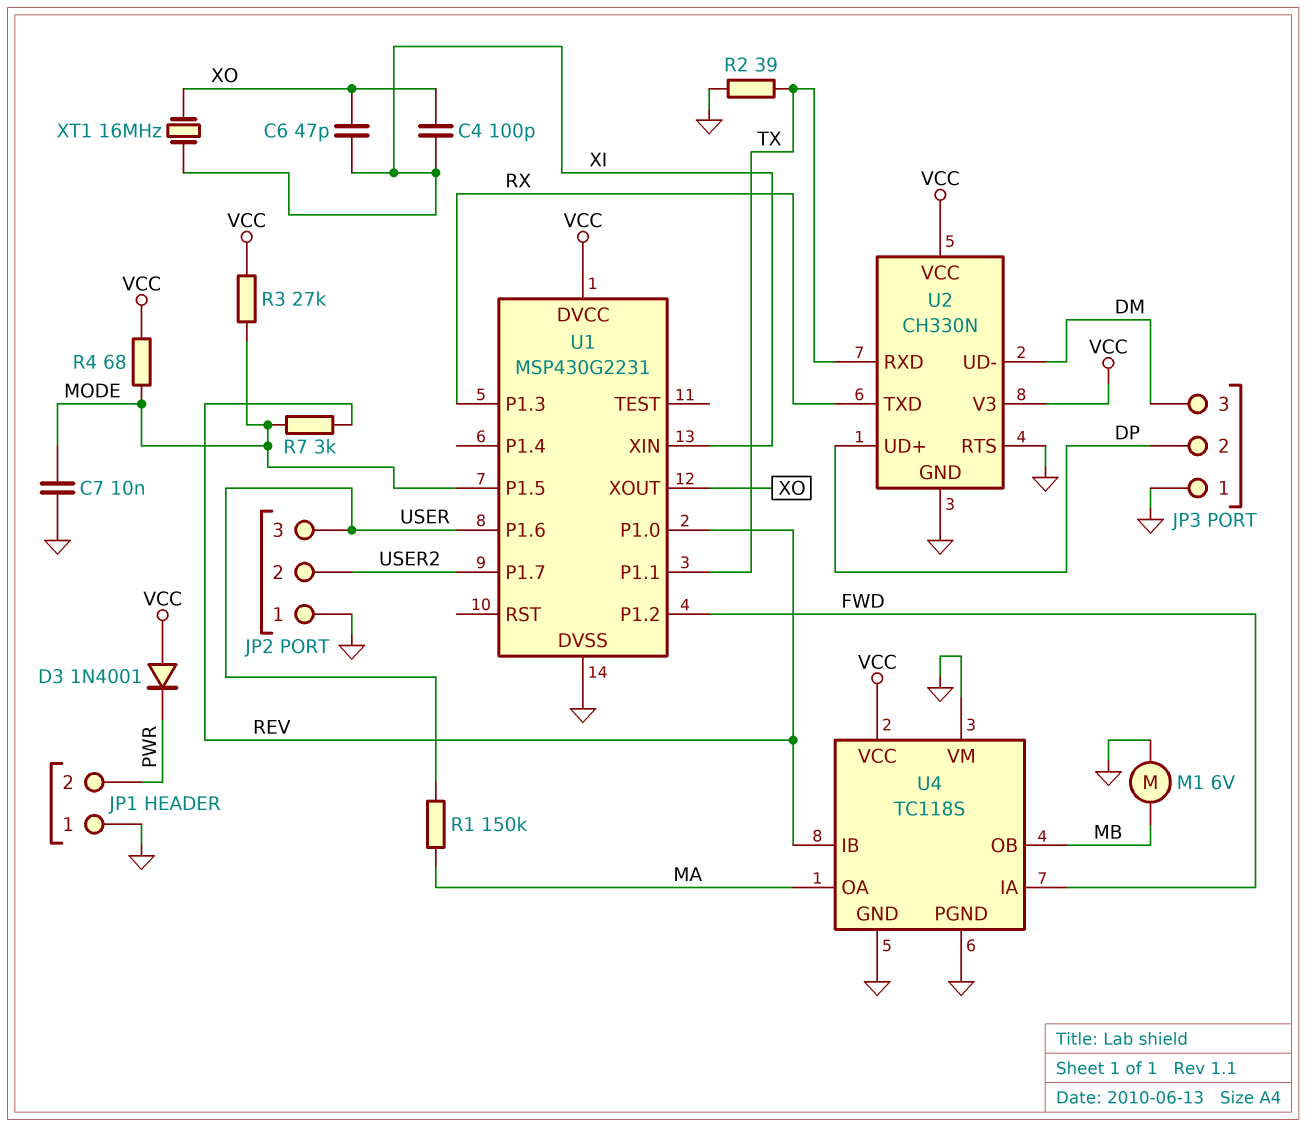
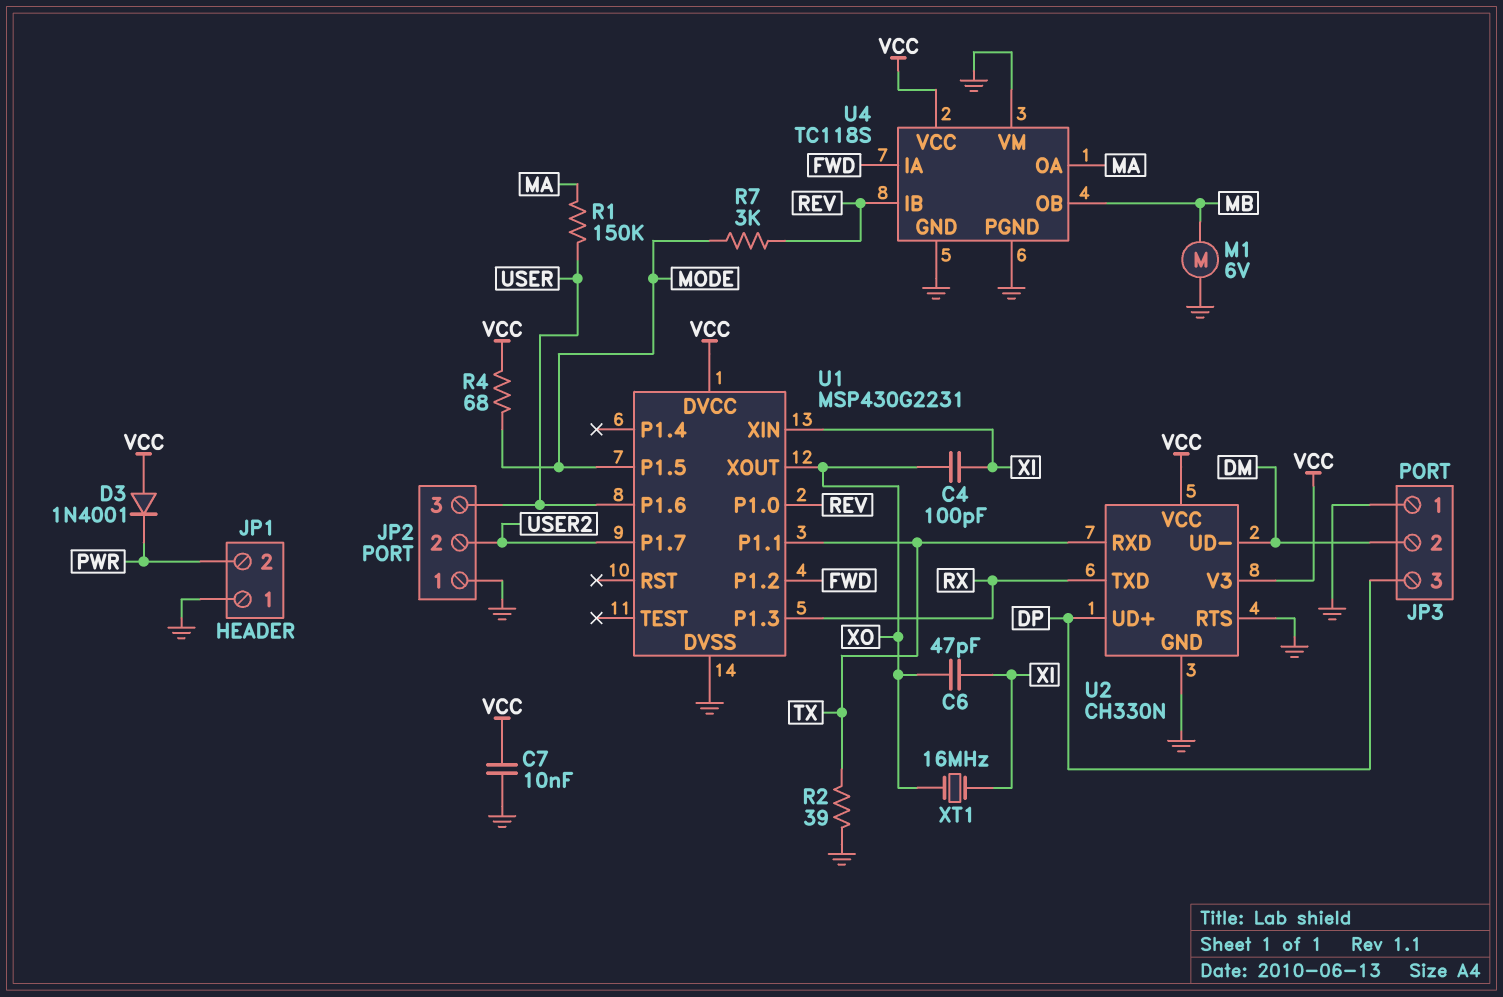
C7: 10nF (GND, MODE) -> 10nF (GND, VCC)
JP3 pin 2: DP -> DM
JP3 pin 3: DM -> DP
R3: 27k (MODE, VCC) -> none

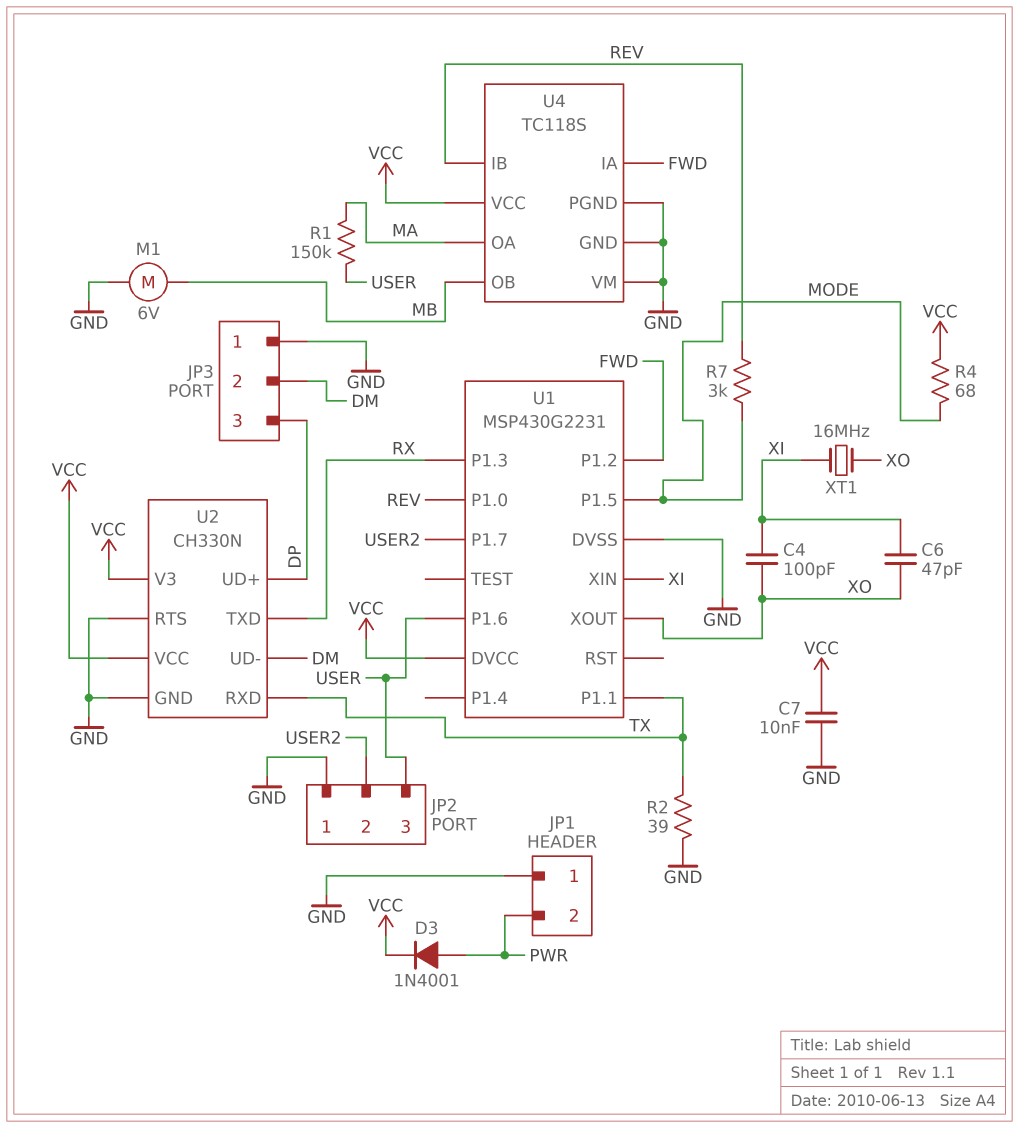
D3: diode 1N4001 (A VCC, K PWR) -> diode 1N4001 (A PWR, K VCC)

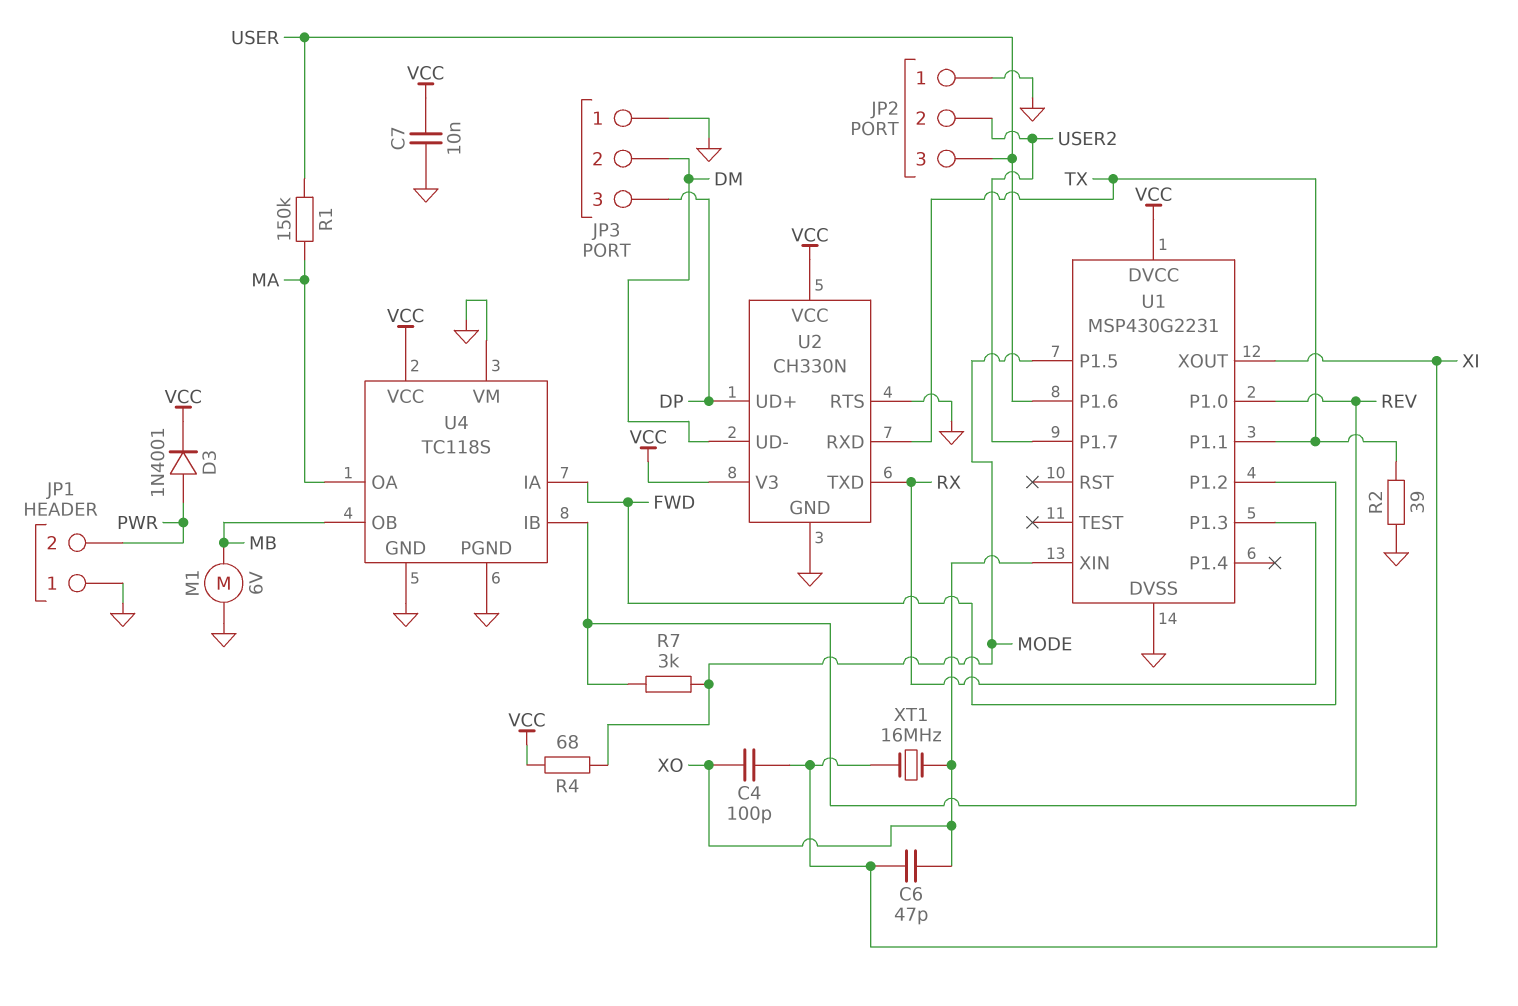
U1 pin XIN: XI -> XO
U1 pin XOUT: XO -> XI

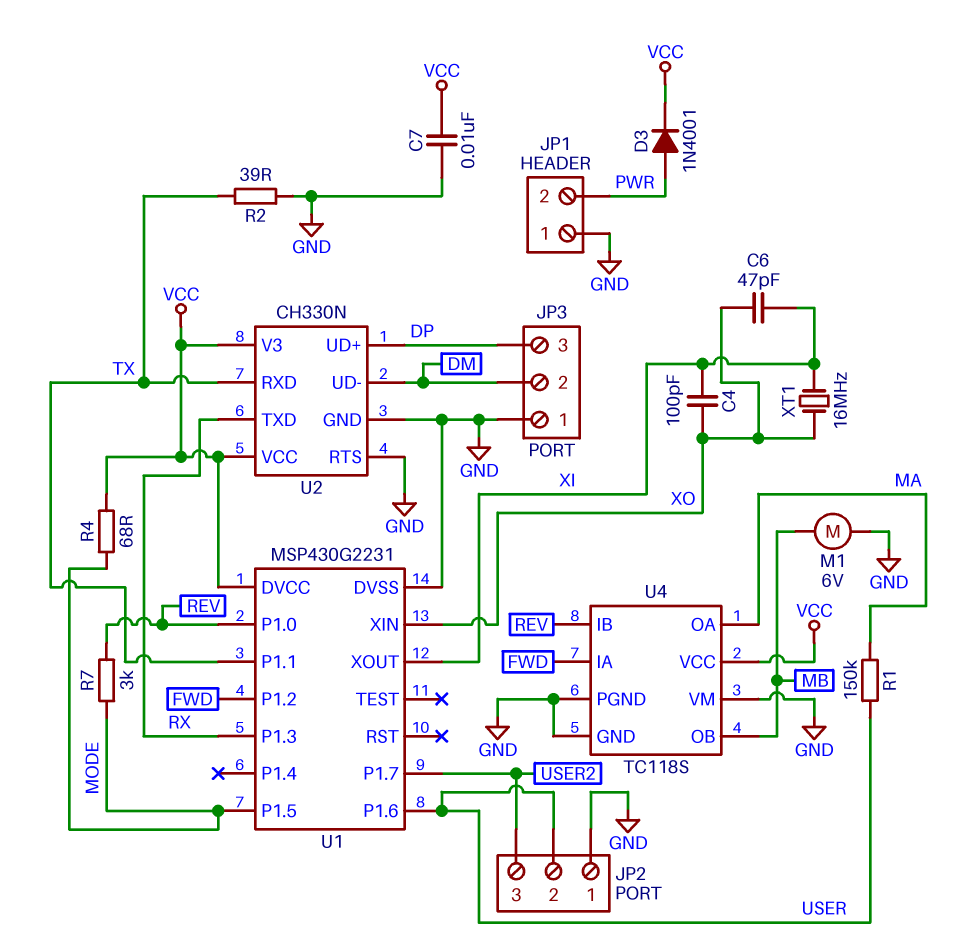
JP2 pin 2: USER2 -> USER
JP2 pin 3: USER -> USER2

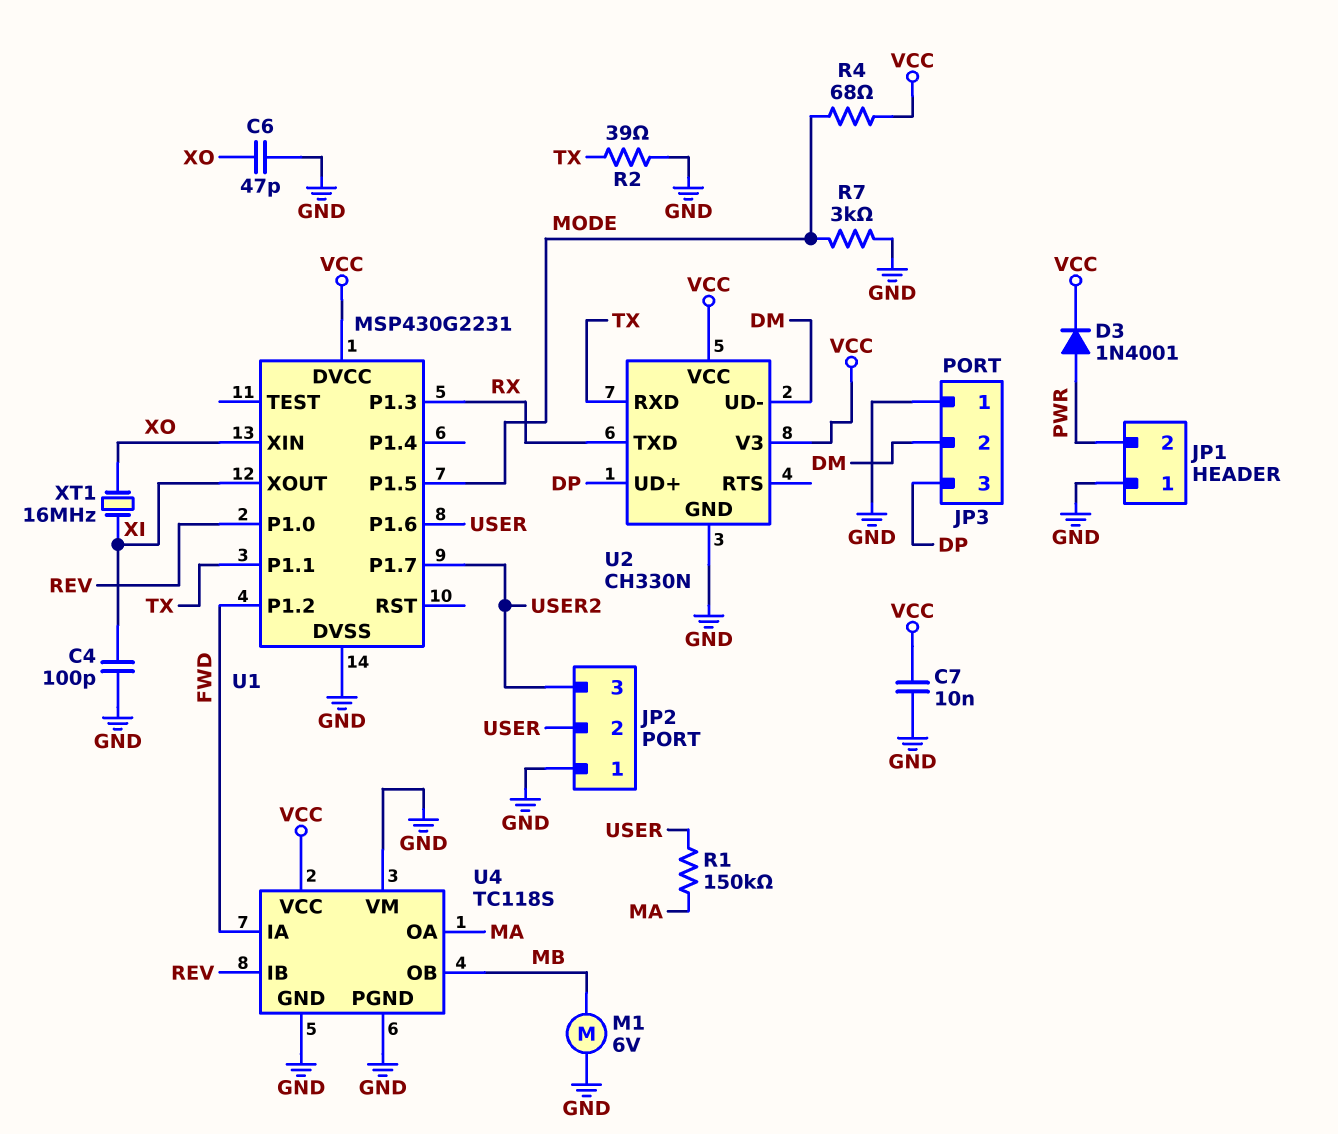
C4: 100pF (XI, XO) -> 100pF (GND, XI)
C6: 47pF (XI, XO) -> 47pF (GND, XO)
R7: 3k (MODE, REV) -> 3k (GND, MODE)
U2 pin RTS: GND -> none

